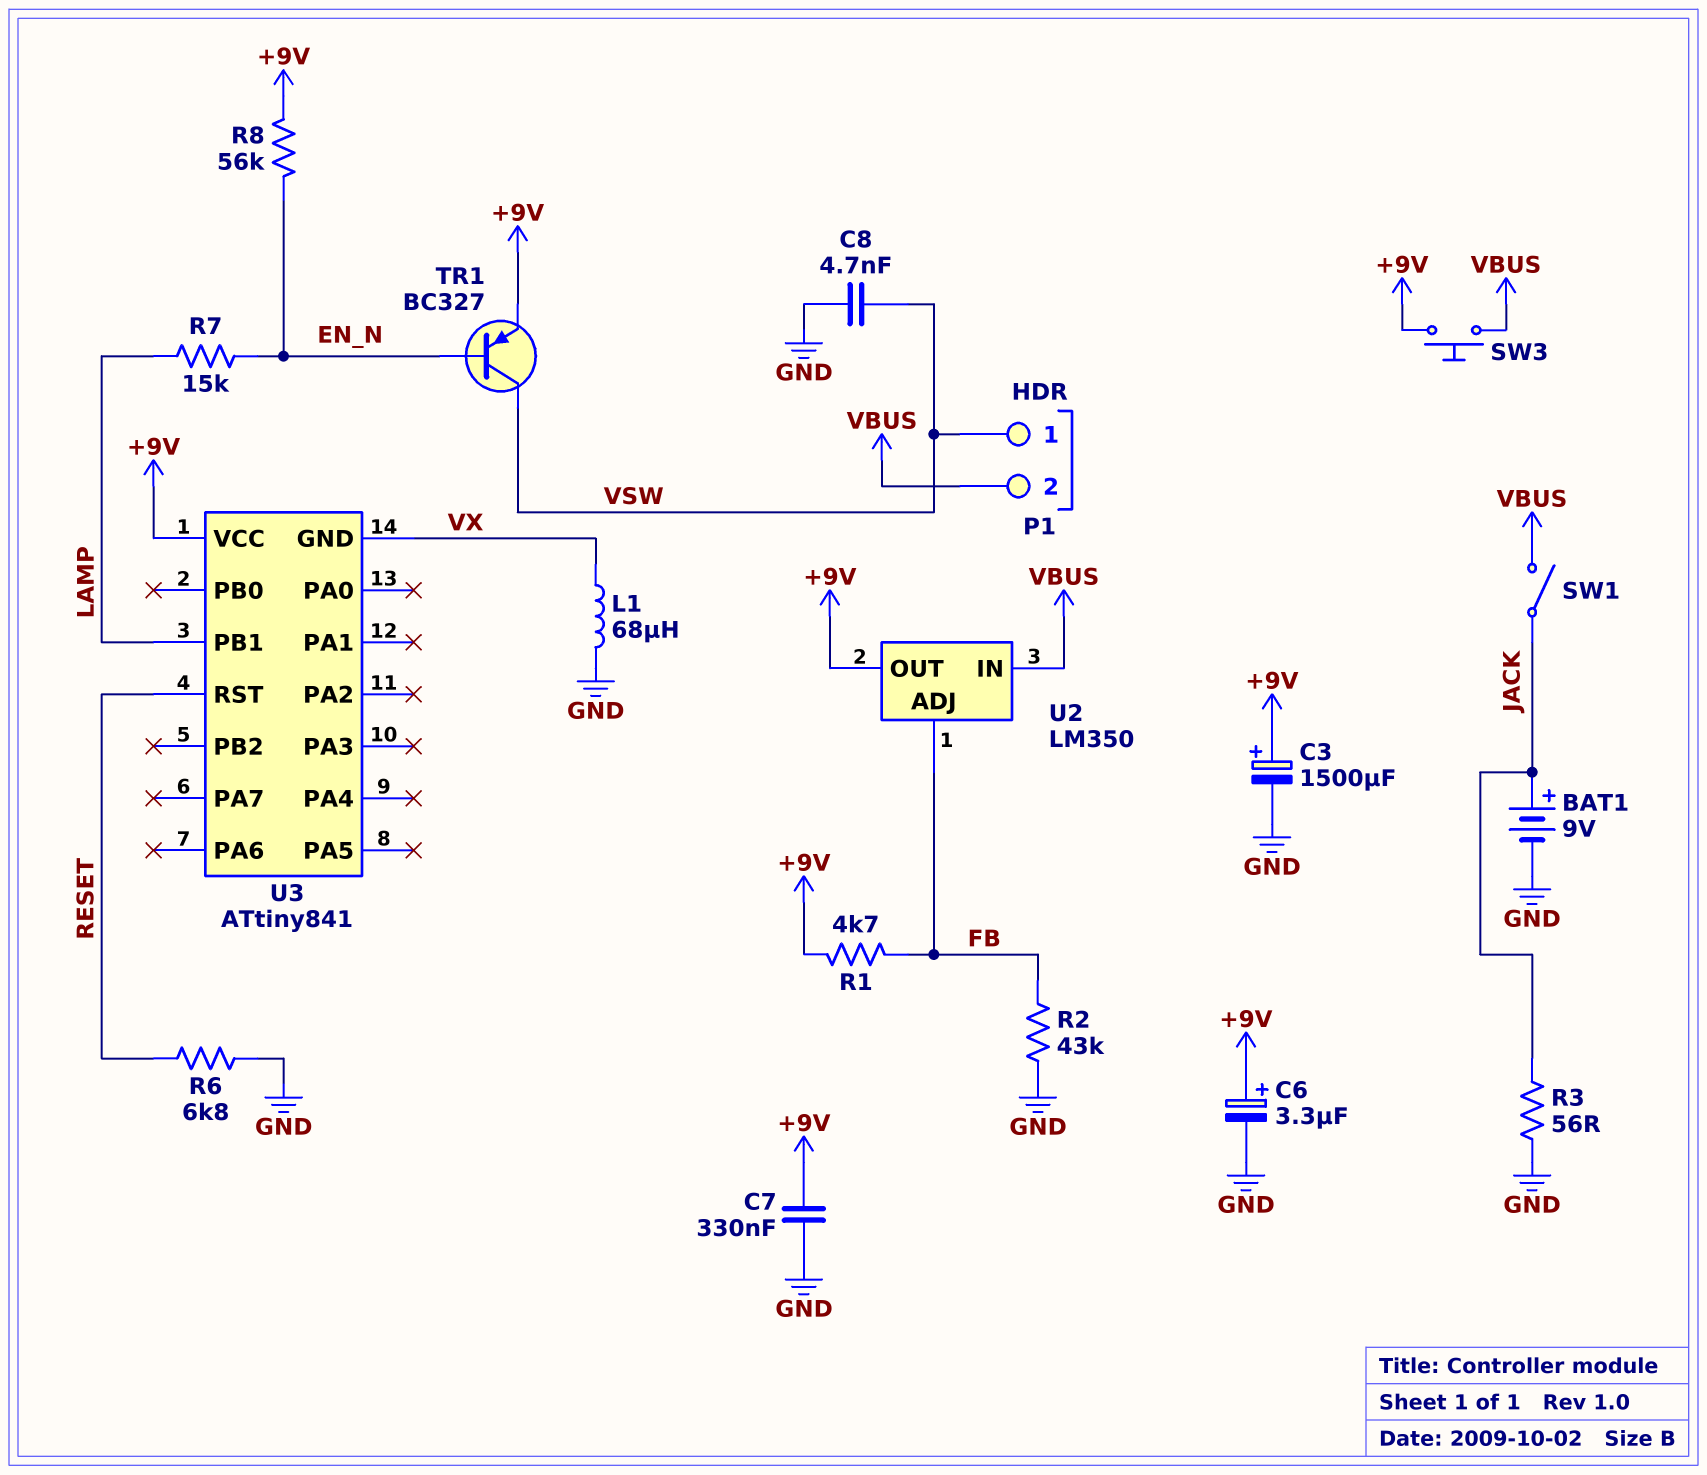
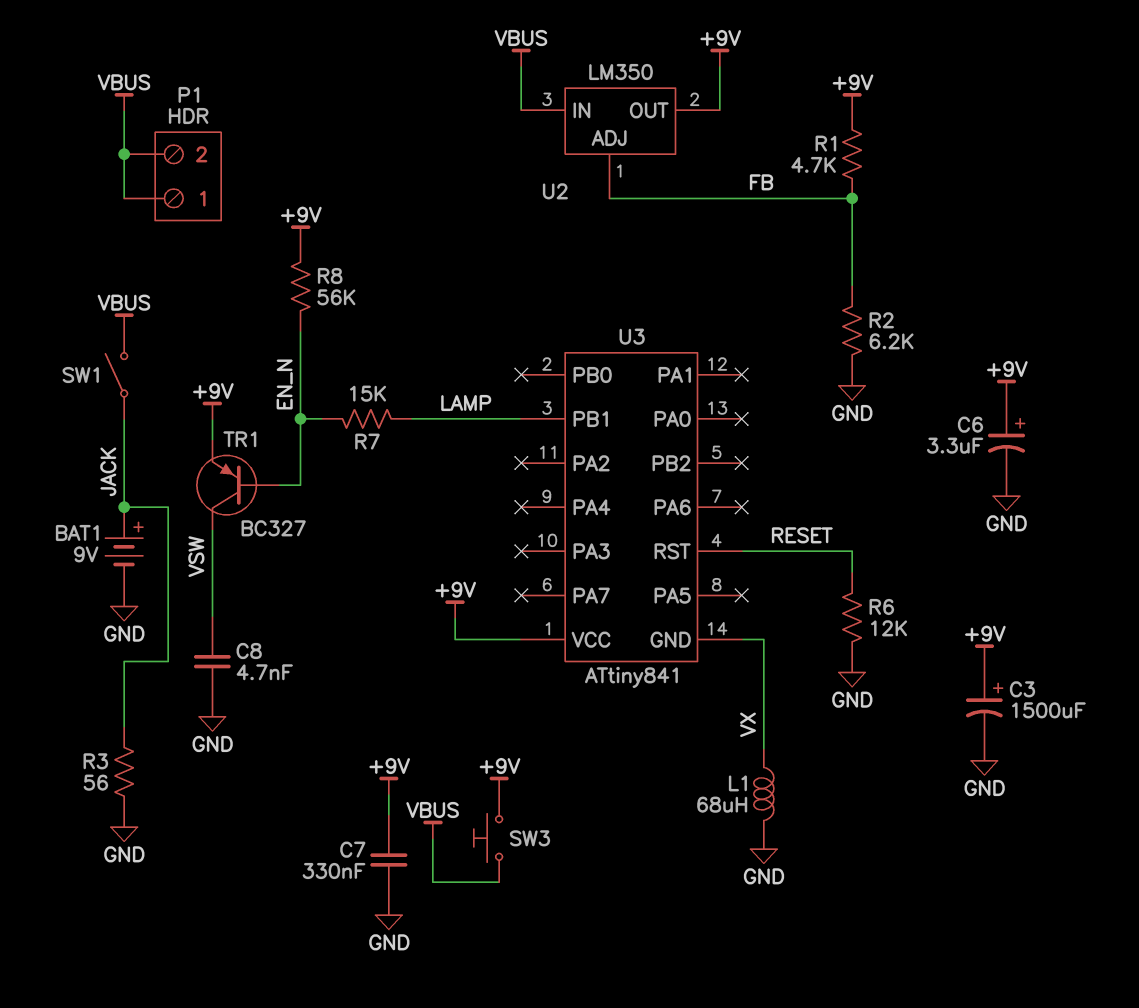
P1 pin 1: VSW -> VBUS
R2: 43k (FB, GND) -> 6.2k (FB, GND)
R6: 6.8k (GND, RESET) -> 12k (GND, RESET)

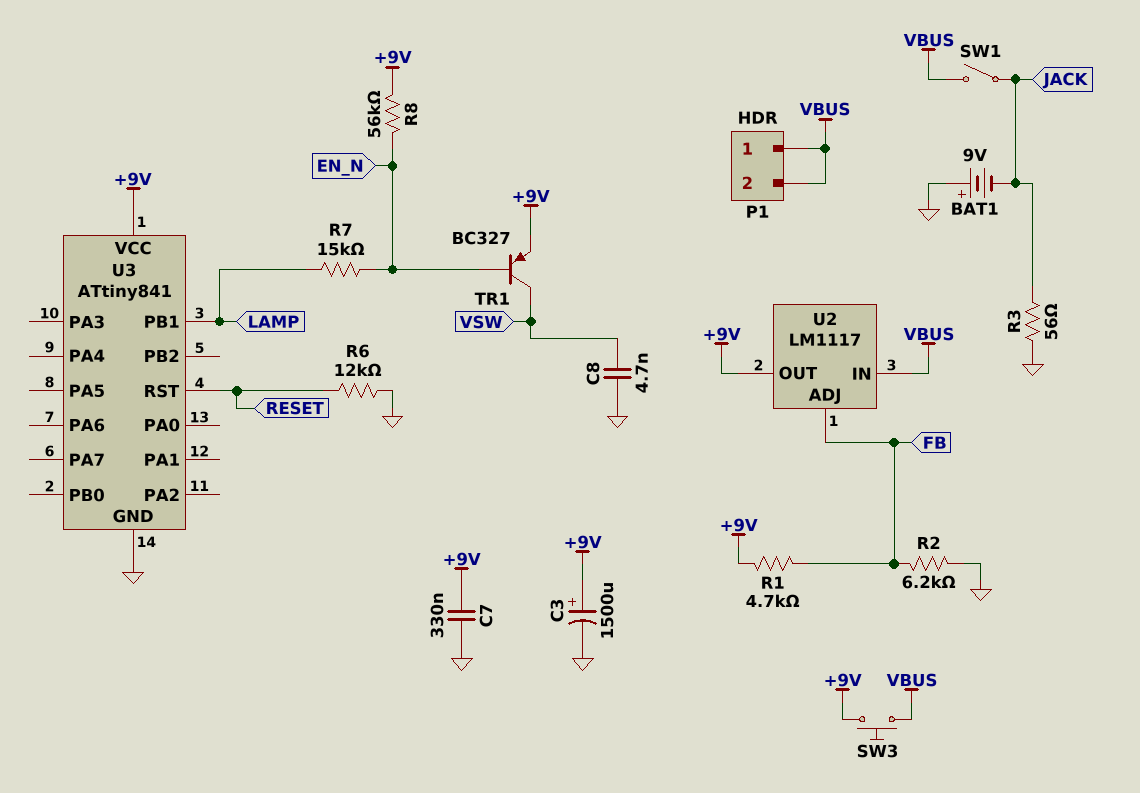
BAT1: 9V (plus JACK, minus GND) -> 9V (plus GND, minus JACK)
C6: 3.3uF (plus +9V, minus GND) -> none
L1: 68uH (GND, VX) -> none
U2: LM350 -> LM1117
U3 pin GND: VX -> GND

